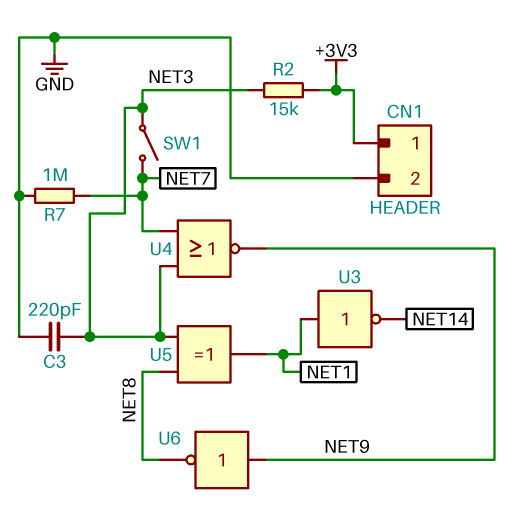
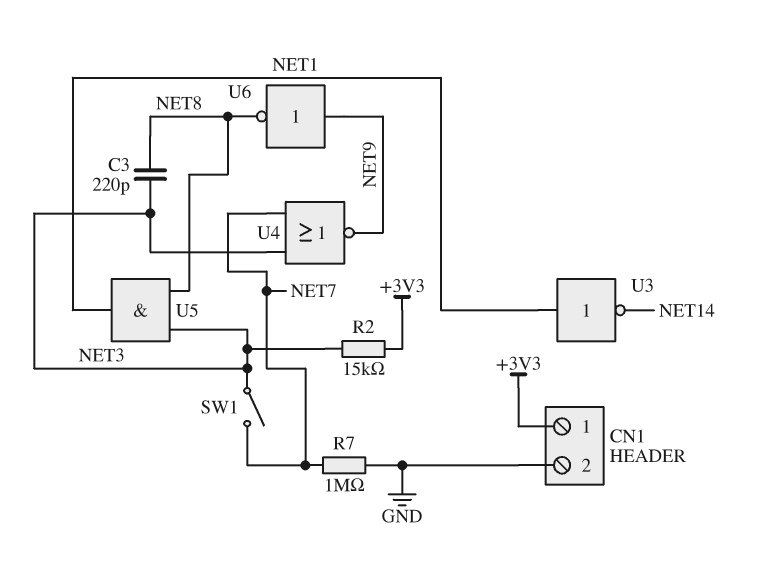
C3: 220pF (GND, NET3) -> 220pF (NET3, NET8)
U5: XOR (in NET3, in NET8, out NET1) -> AND (in NET3, in NET8, out NET1)

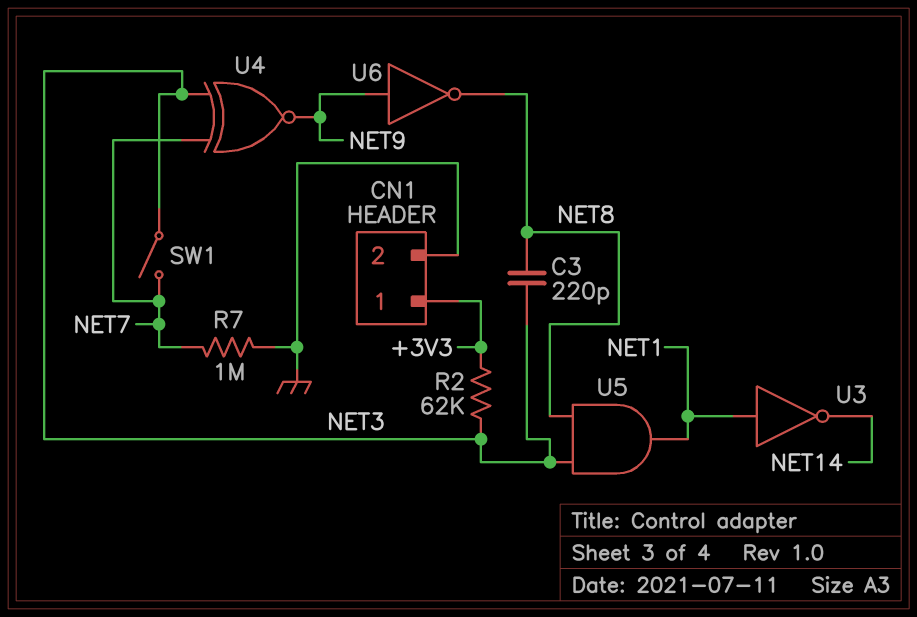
R2: 15k (+3V3, NET3) -> 62k (+3V3, NET3)
U4: NOR (in NET3, in NET7, out NET9) -> XNOR (in NET3, in NET7, out NET9)

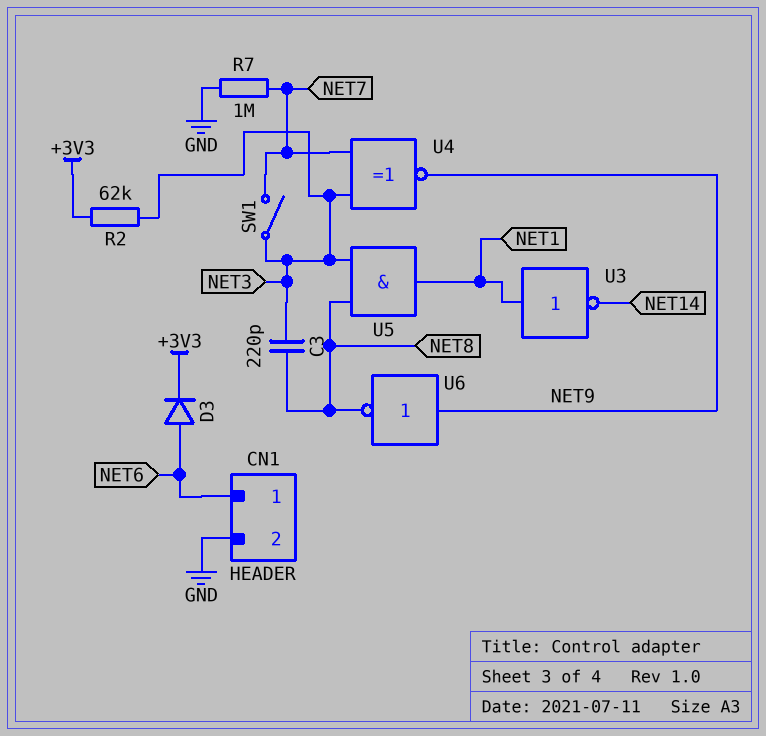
CN1 pin 1: +3V3 -> NET6
D3: none -> diode (A NET6, K +3V3)

